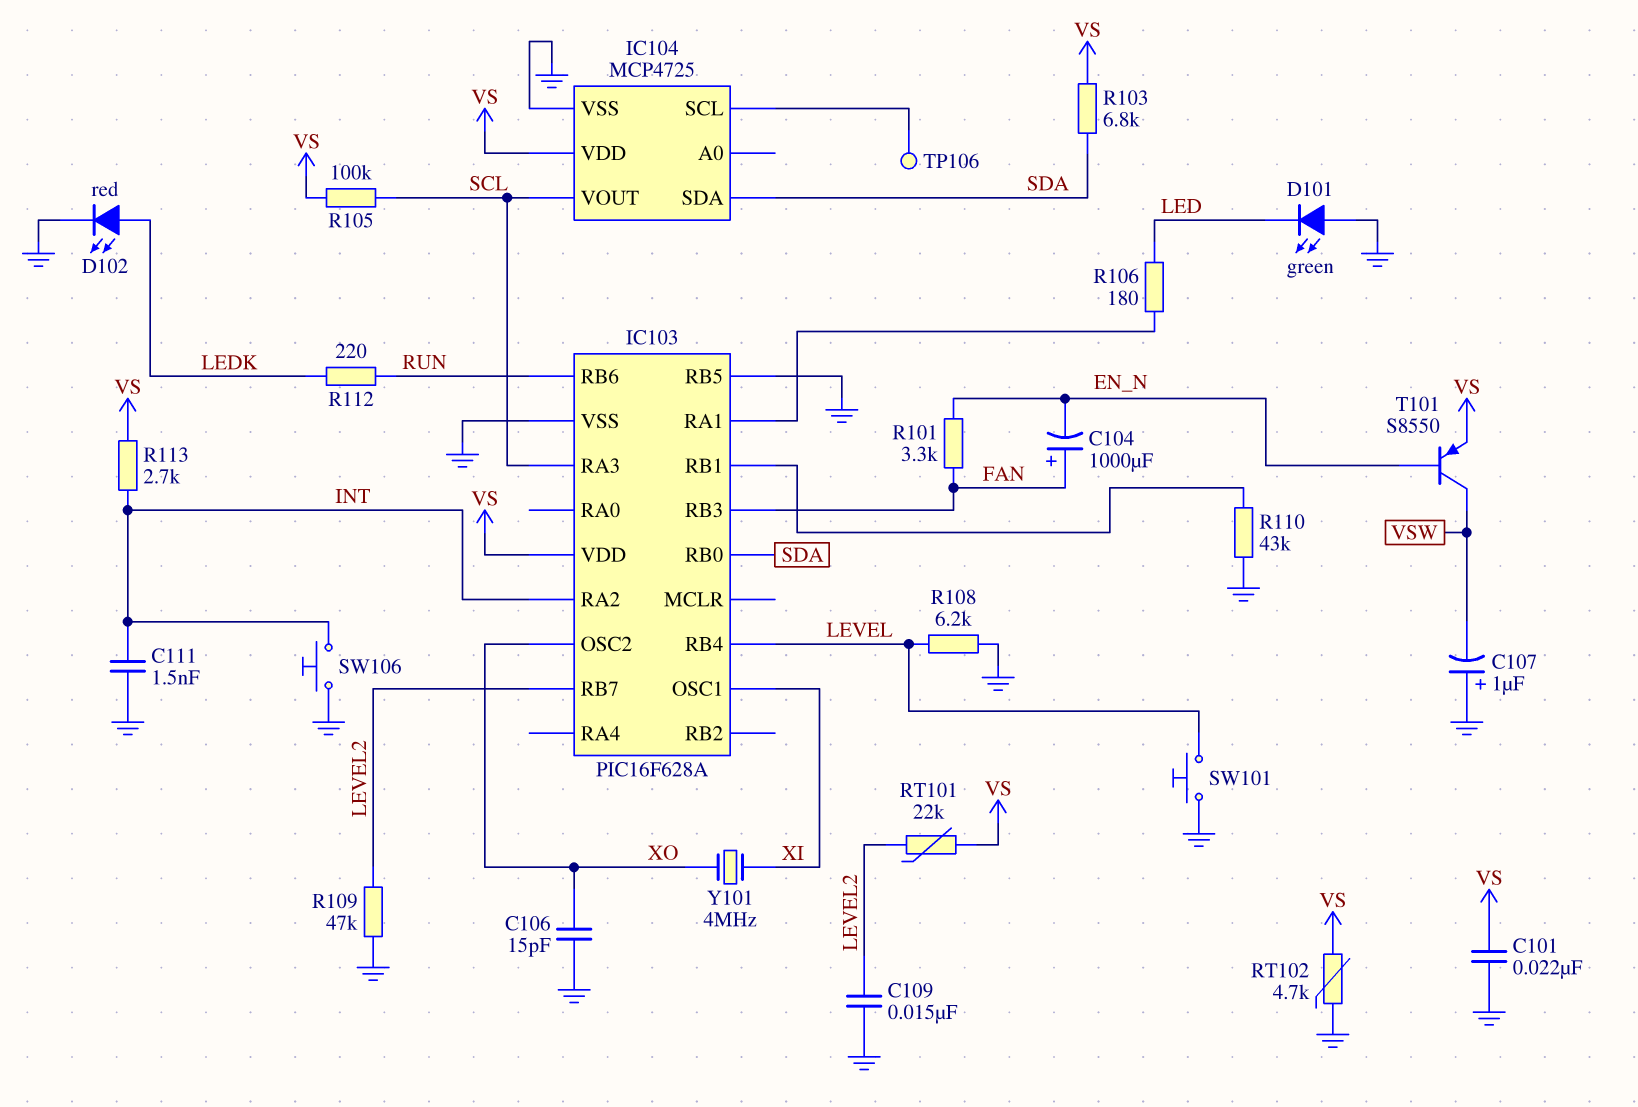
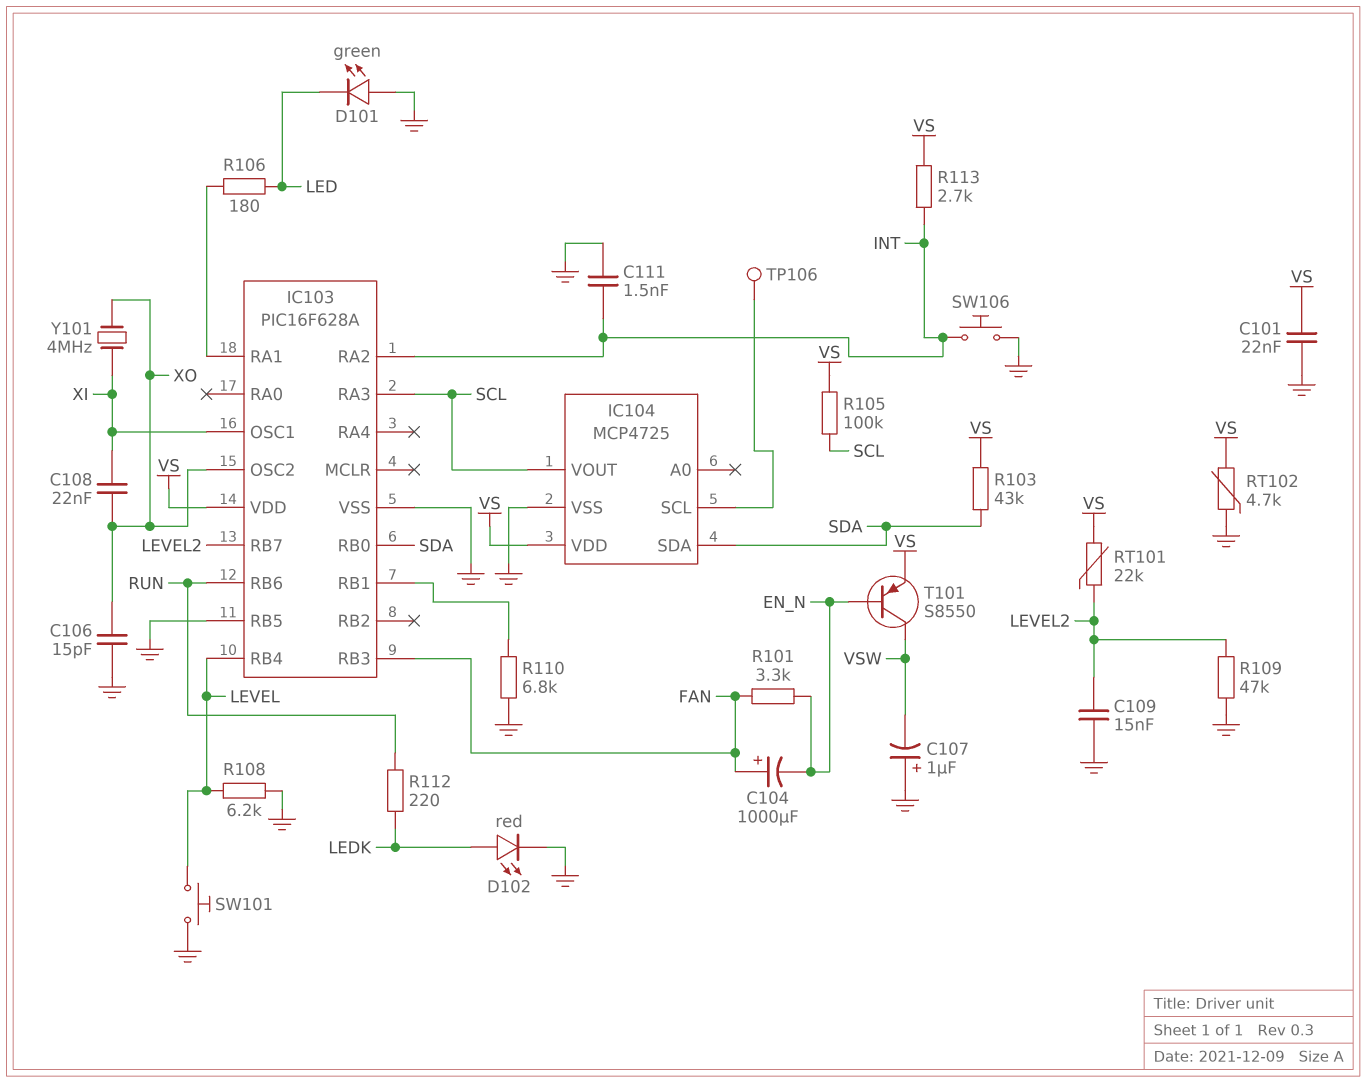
C108: none -> 22nF (XI, XO)
R103: 6.8k (SDA, VS) -> 43k (SDA, VS)
R110: 43k (GND, IC103/RB1) -> 6.8k (GND, IC103/RB1)

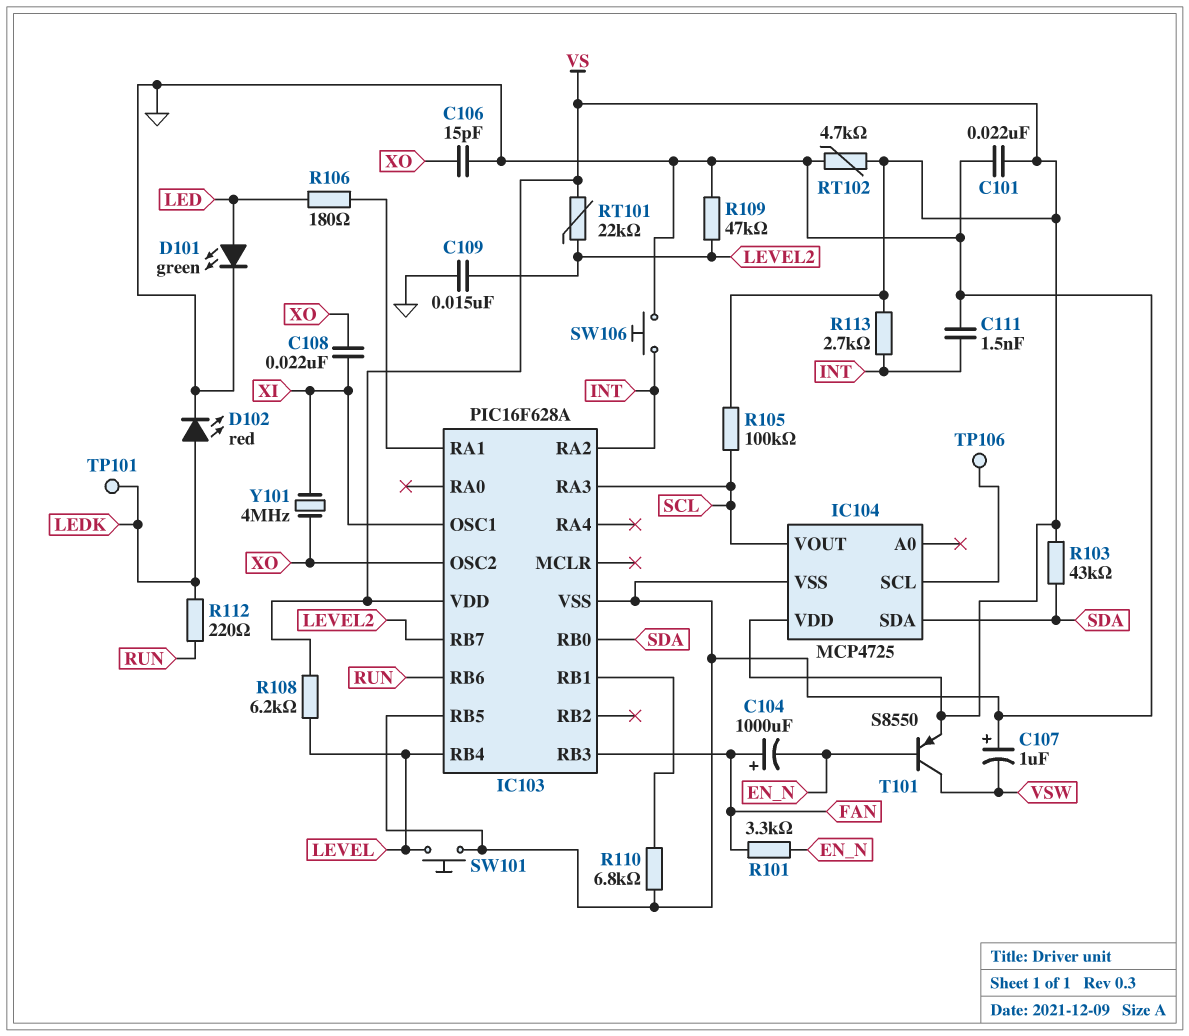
D101: LED green (A GND, K LED) -> LED green (A LED, K GND)
R108: 6.2k (GND, LEVEL) -> 6.2k (LEVEL, VS)
TP101: none -> test point (LEDK)

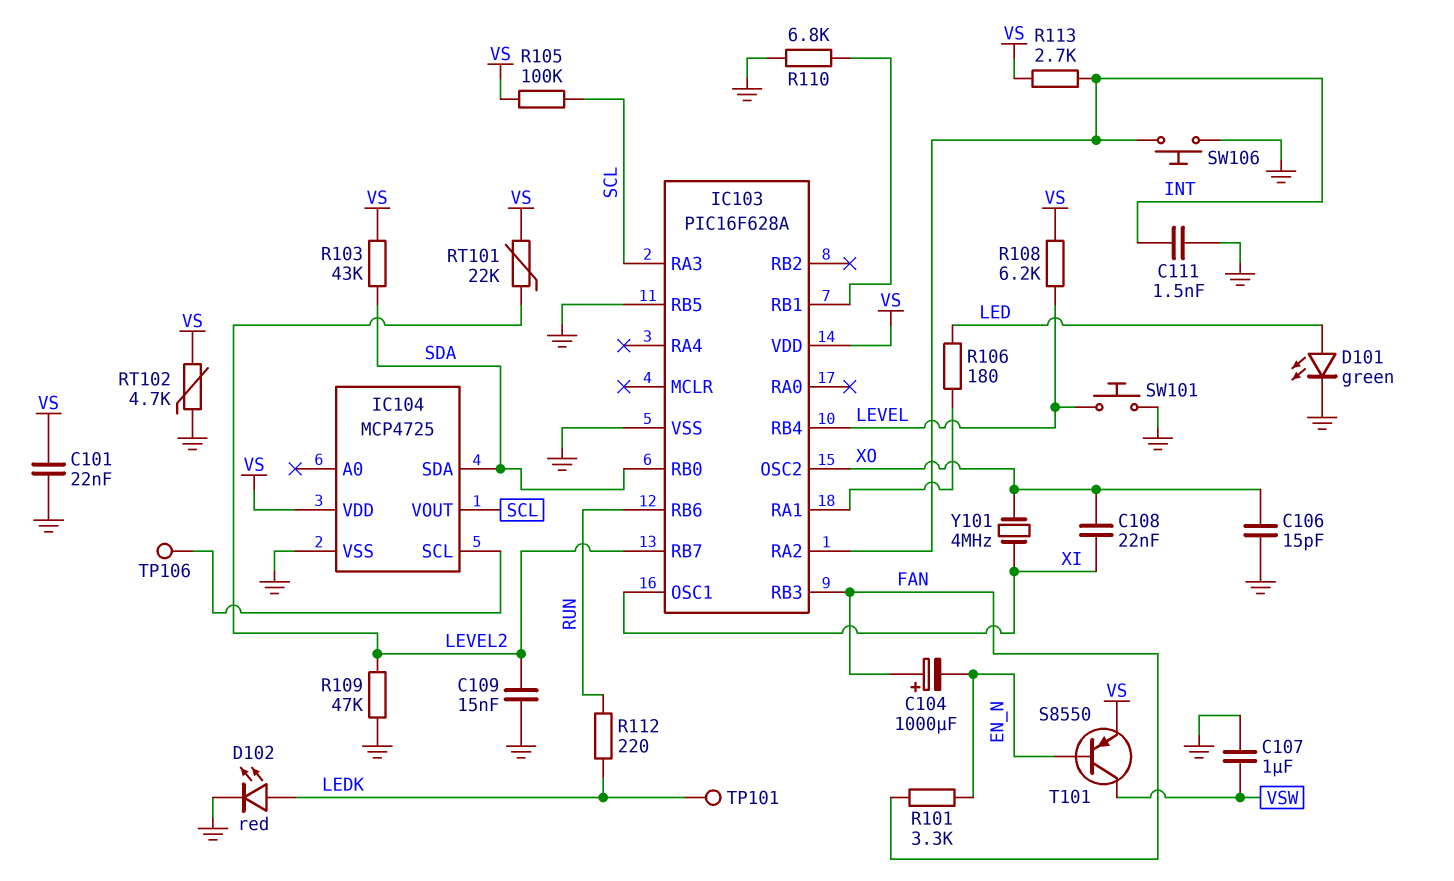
C107: 1uF (plus GND, minus VSW) -> 1uF (GND, VSW)

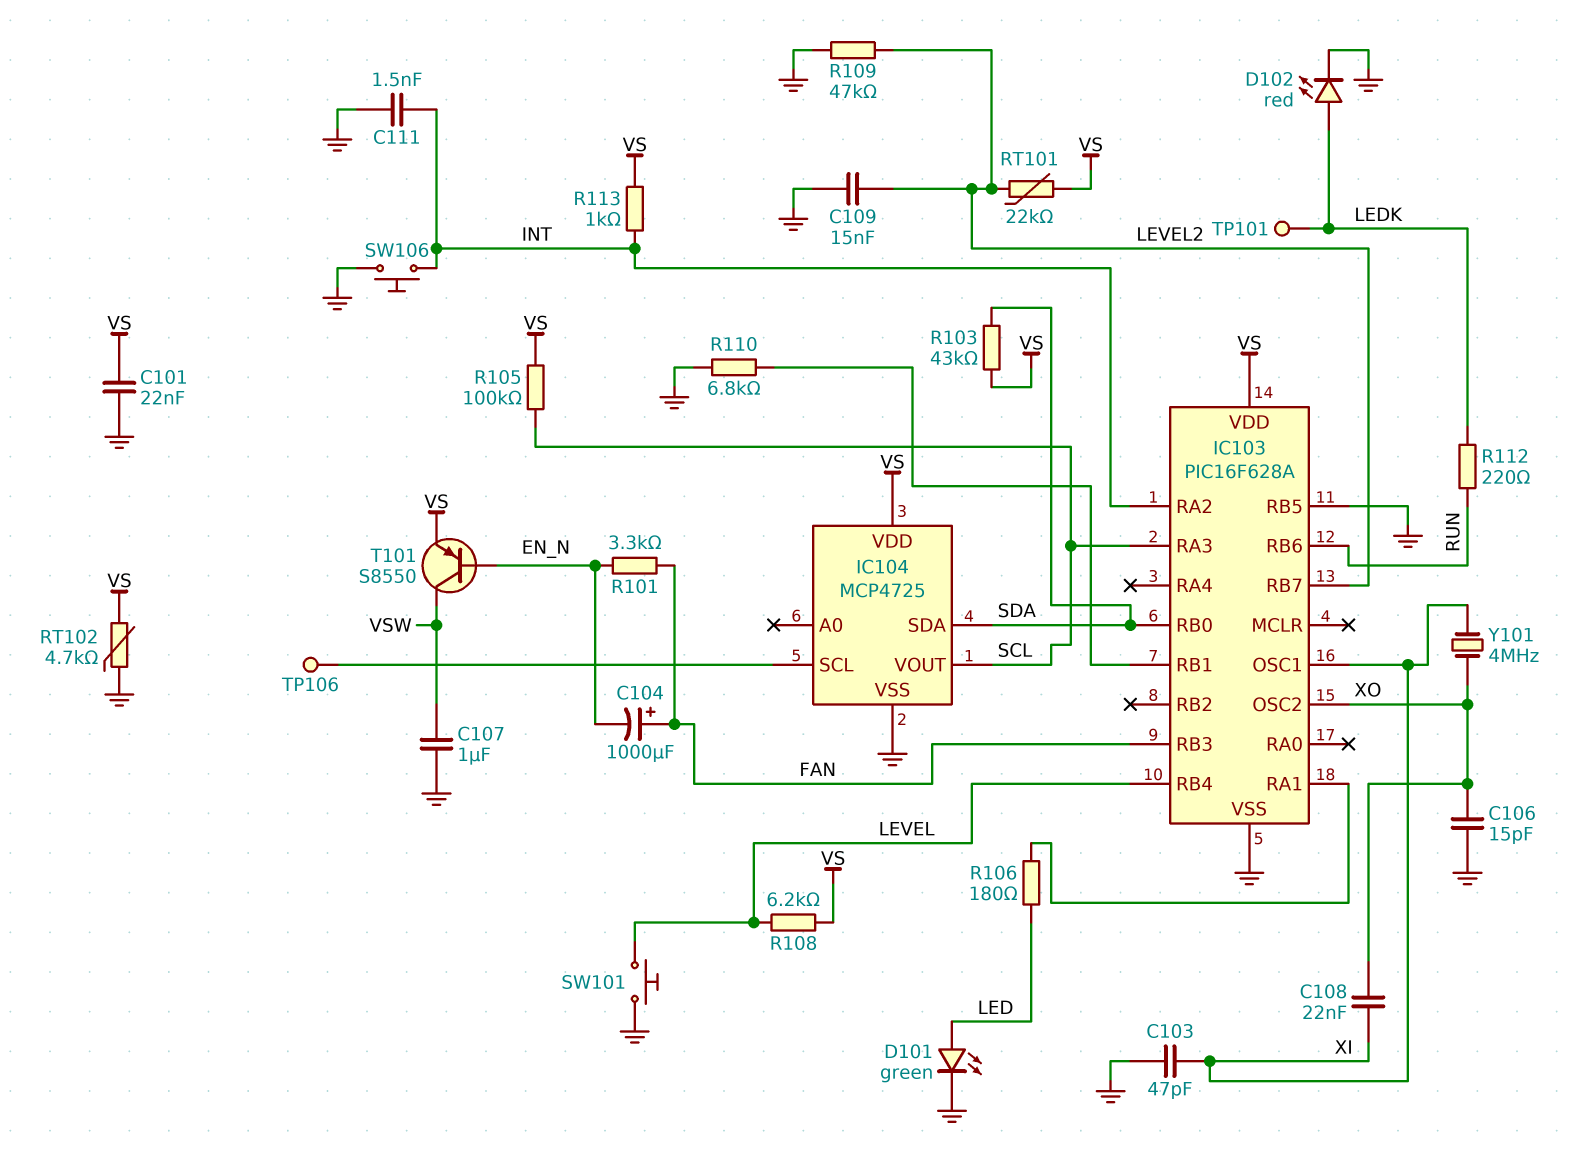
C103: none -> 47pF (GND, XI)
R113: 2.7k (INT, VS) -> 1k (INT, VS)

